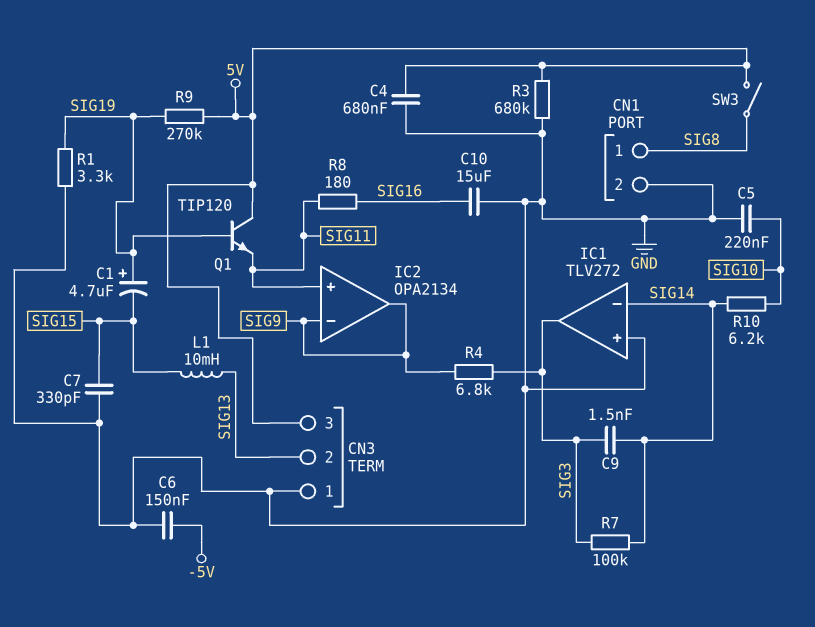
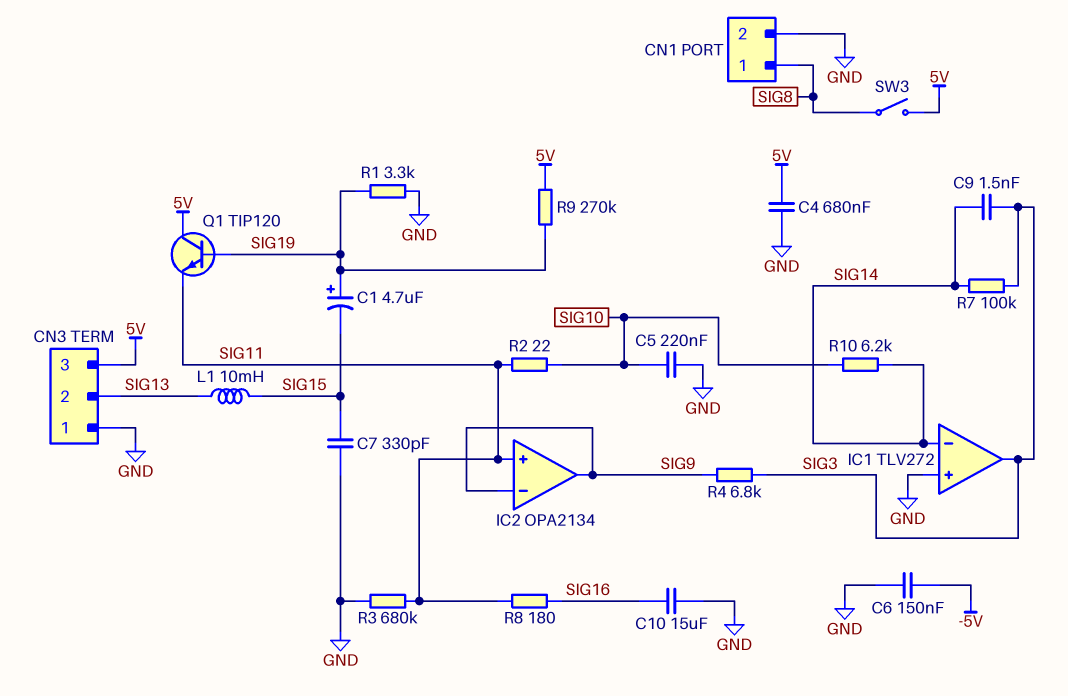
R2: none -> 22 (SIG10, SIG11)
R3: 680k (5V, GND) -> 680k (GND, SIG11)

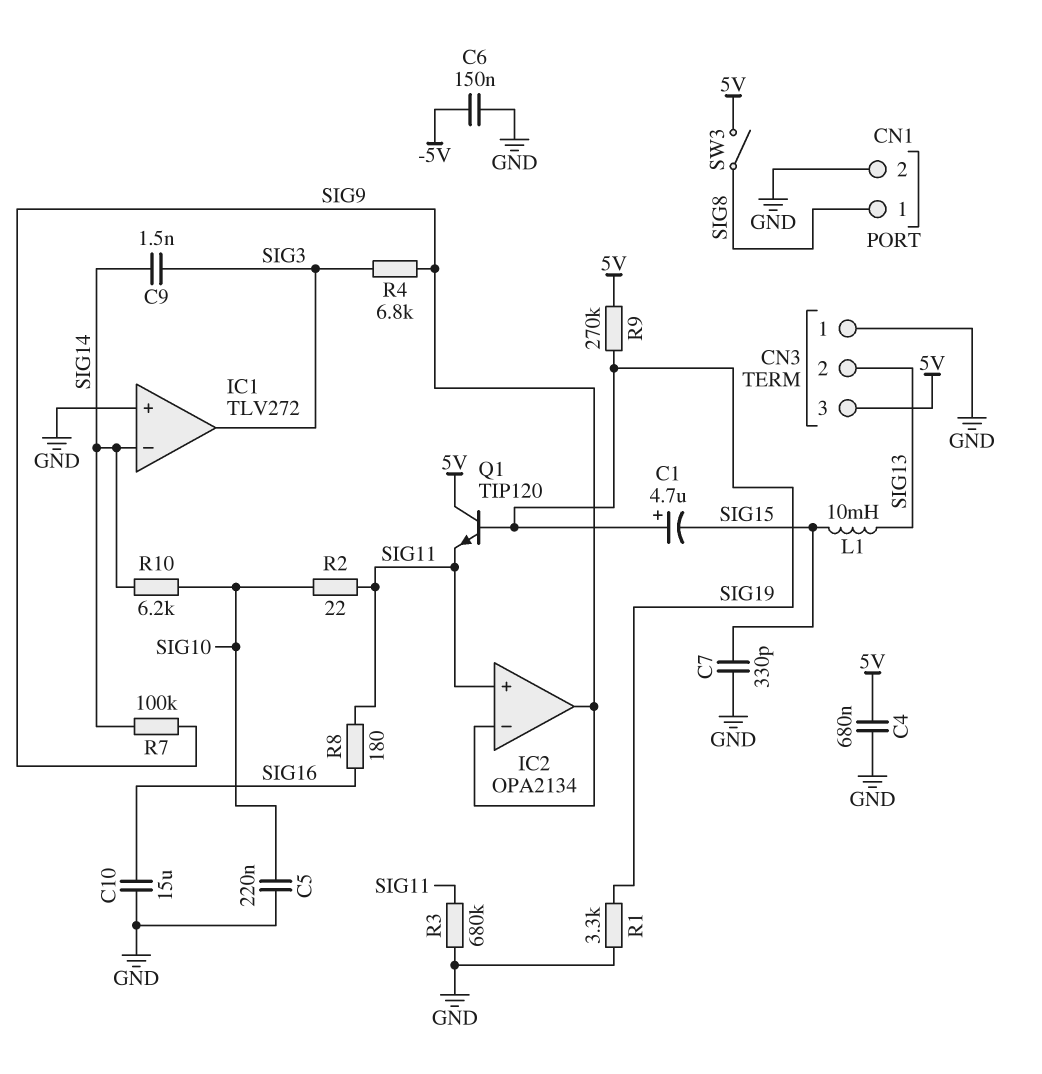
R7: 100k (SIG3, SIG14) -> 100k (SIG9, SIG14)

